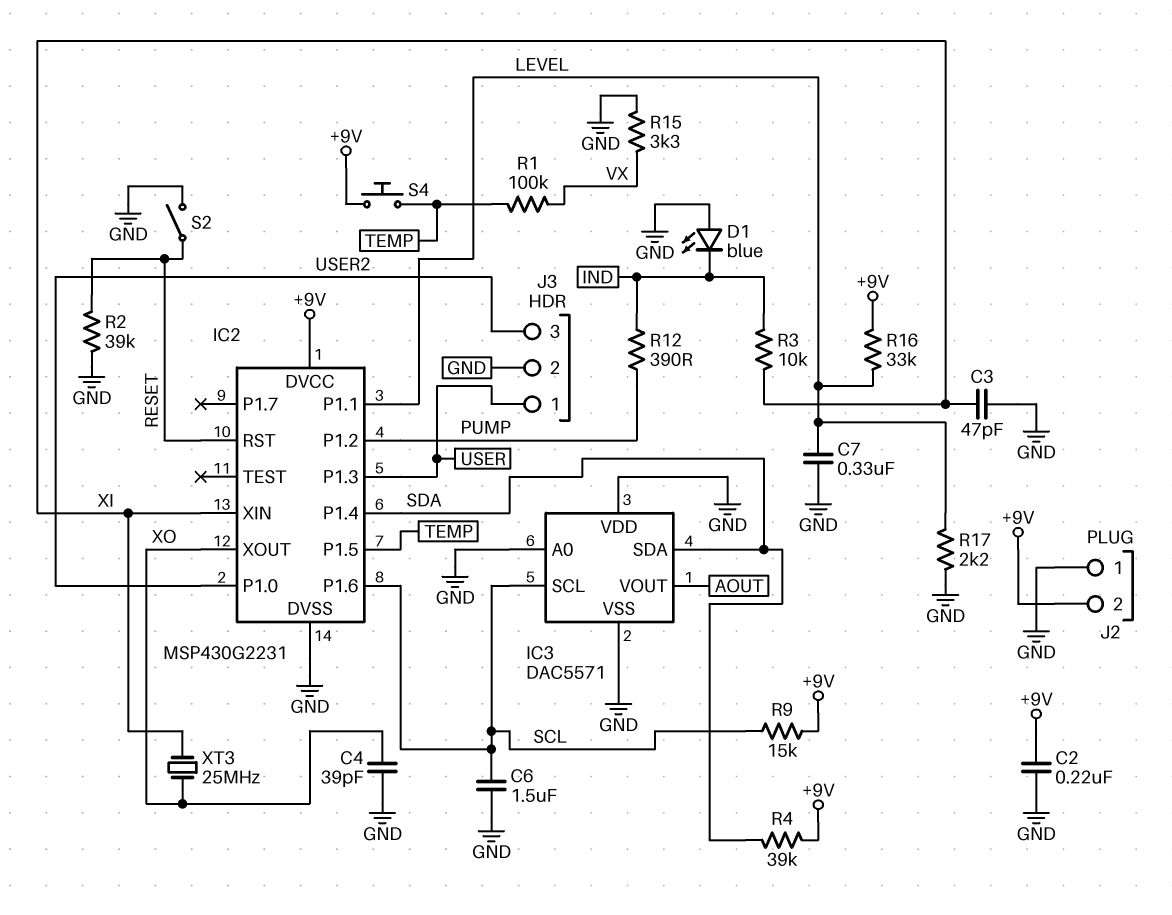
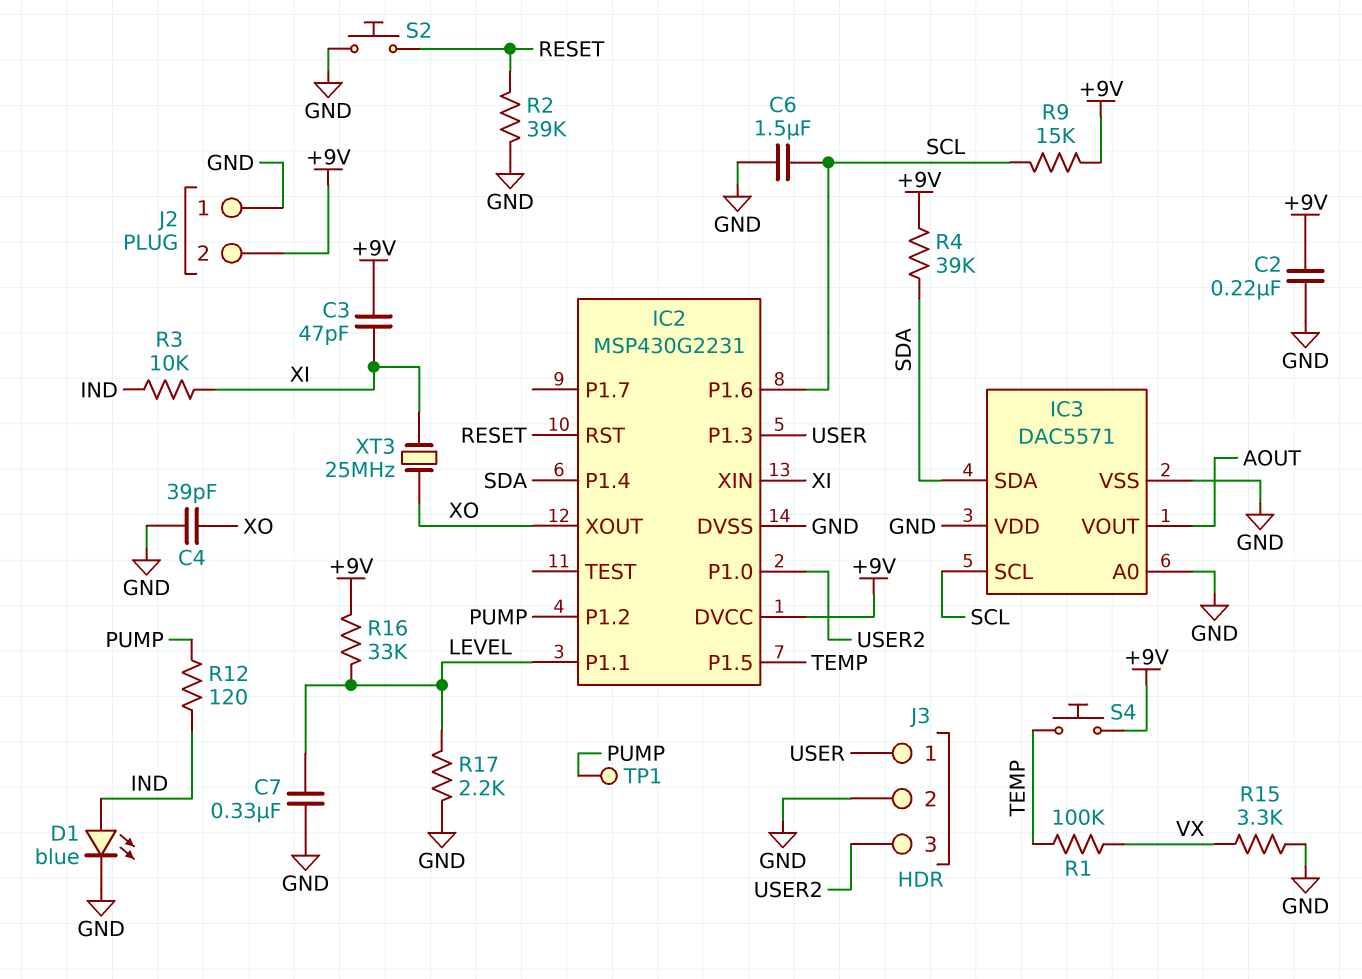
C3: 47pF (GND, XI) -> 47pF (+9V, XI)
D1: LED blue (A GND, K IND) -> LED blue (A IND, K GND)
R12: 390 (IND, PUMP) -> 120 (IND, PUMP)
S2: switch (GND, RESET) -> button (GND, RESET)
TP1: none -> test point (PUMP)

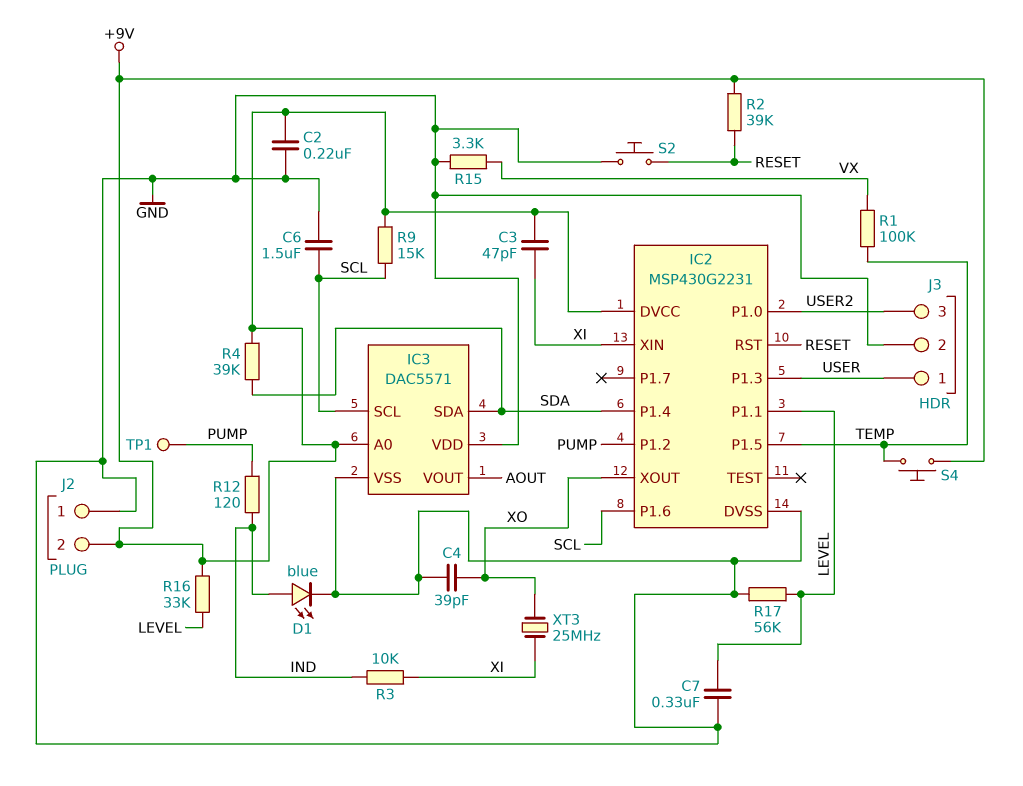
IC3 pin A0: GND -> +9V
R2: 39k (GND, RESET) -> 39k (+9V, RESET)
R17: 2.2k (GND, LEVEL) -> 56k (GND, LEVEL)

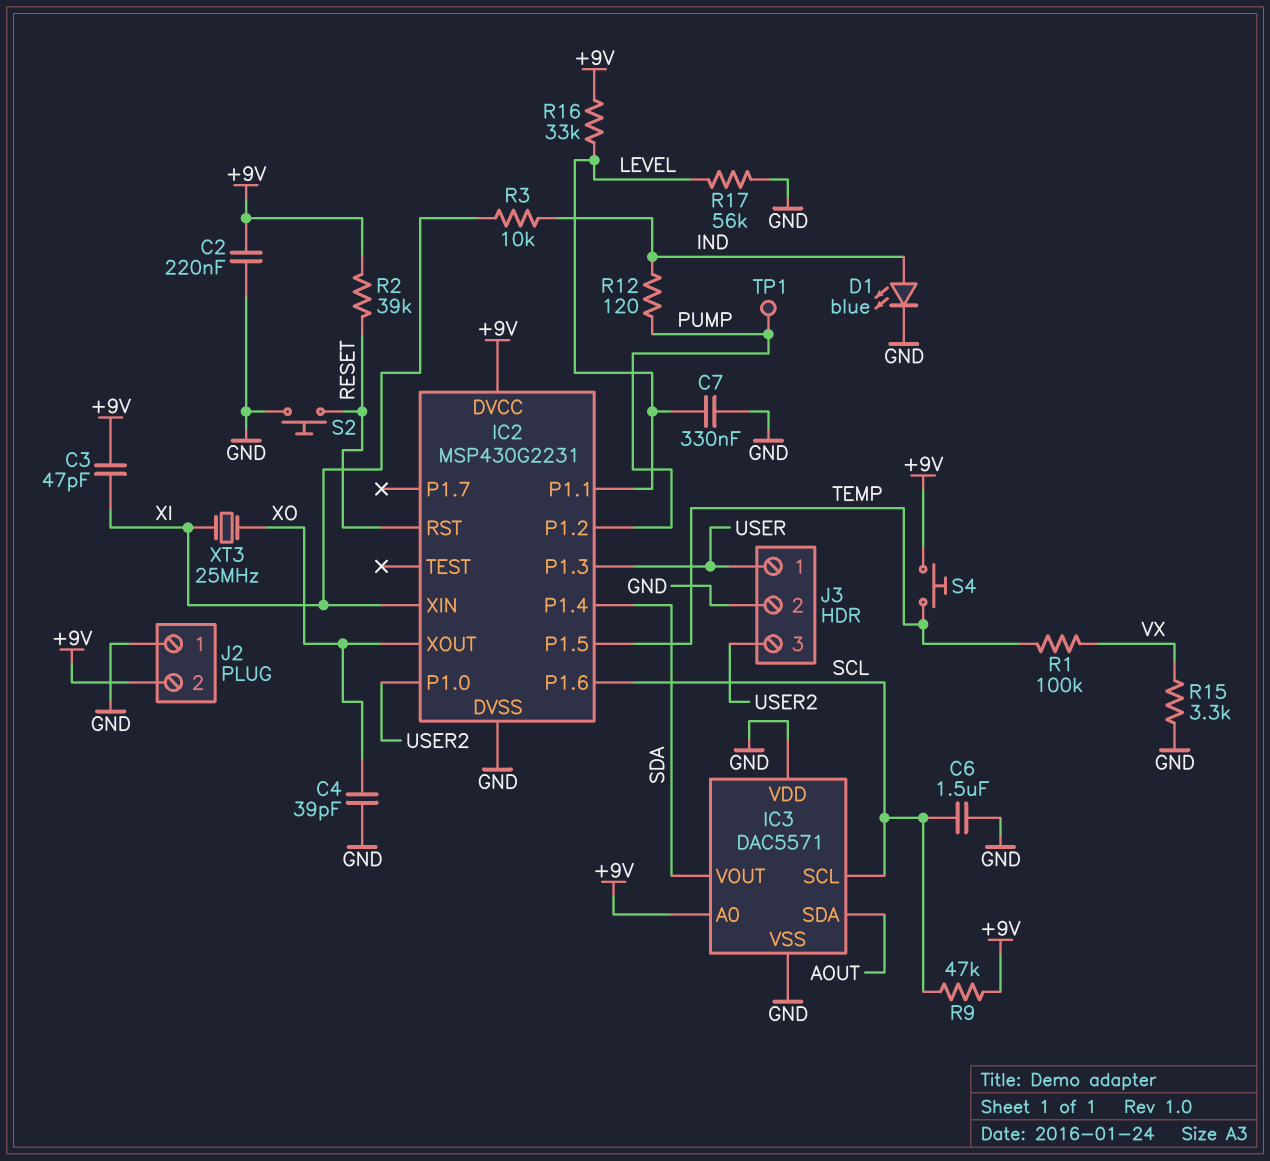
IC3 pin SDA: SDA -> AOUT
IC3 pin VOUT: AOUT -> SDA
R4: 39k (+9V, SDA) -> none
R9: 15k (+9V, SCL) -> 47k (+9V, SCL)

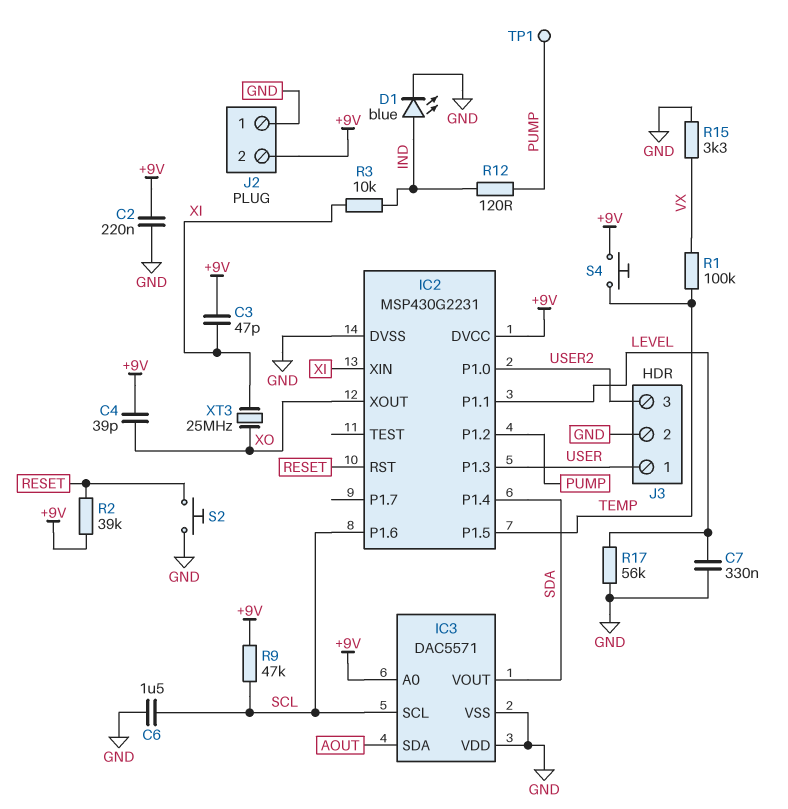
C4: 39pF (GND, XO) -> 39pF (+9V, XO)
R16: 33k (+9V, LEVEL) -> none

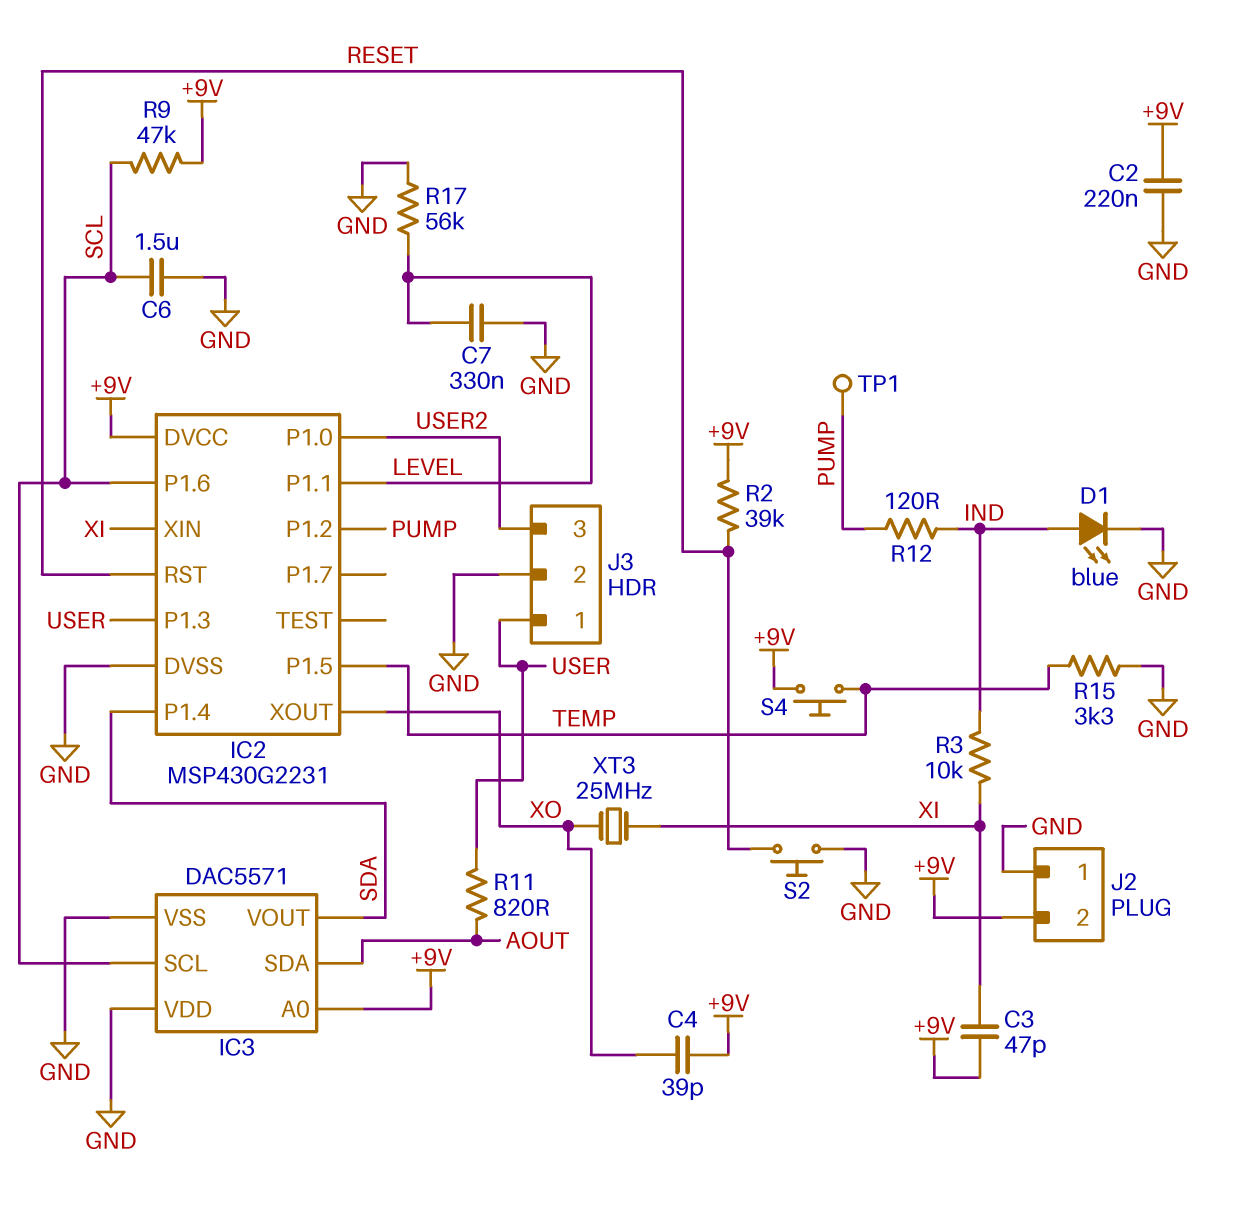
R1: 100k (TEMP, VX) -> none
R11: none -> 820 (AOUT, USER)
R15: 3.3k (GND, VX) -> 3.3k (GND, TEMP)

